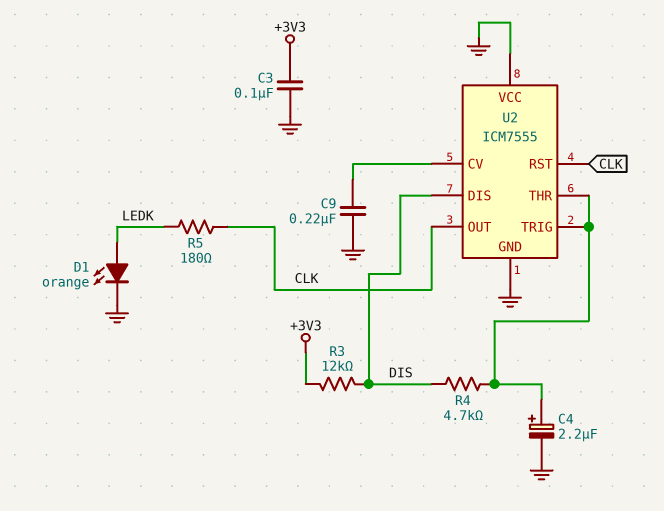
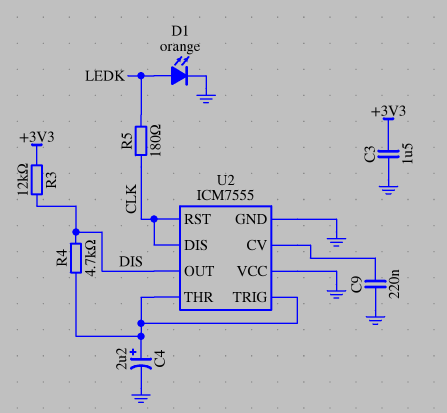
C3: 100nF (+3V3, GND) -> 1.5uF (+3V3, GND)
U2 pin DIS: DIS -> CLK
U2 pin OUT: CLK -> DIS

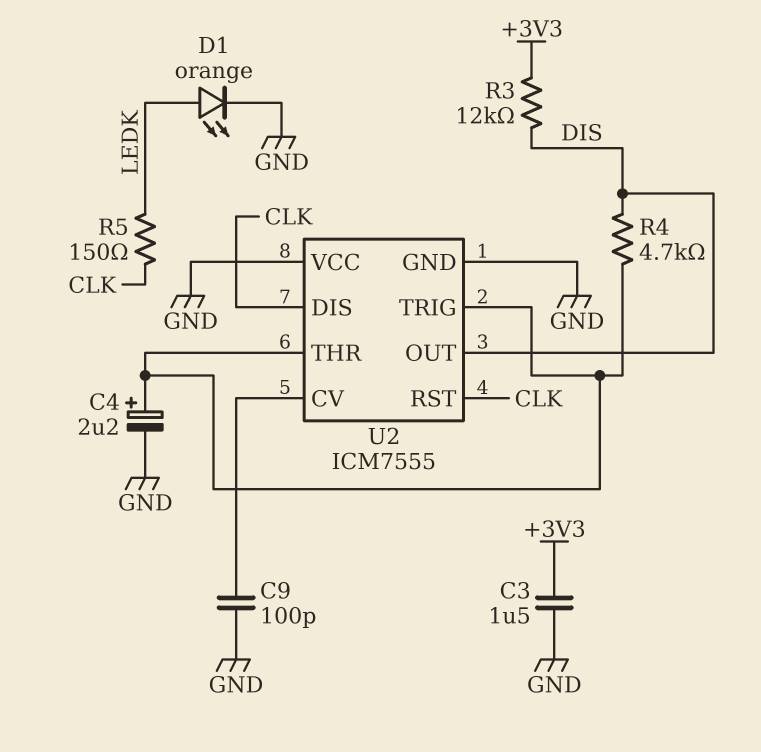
C9: 220nF (GND, U2/CV) -> 100pF (GND, U2/CV)
R5: 180 (CLK, LEDK) -> 150 (CLK, LEDK)

